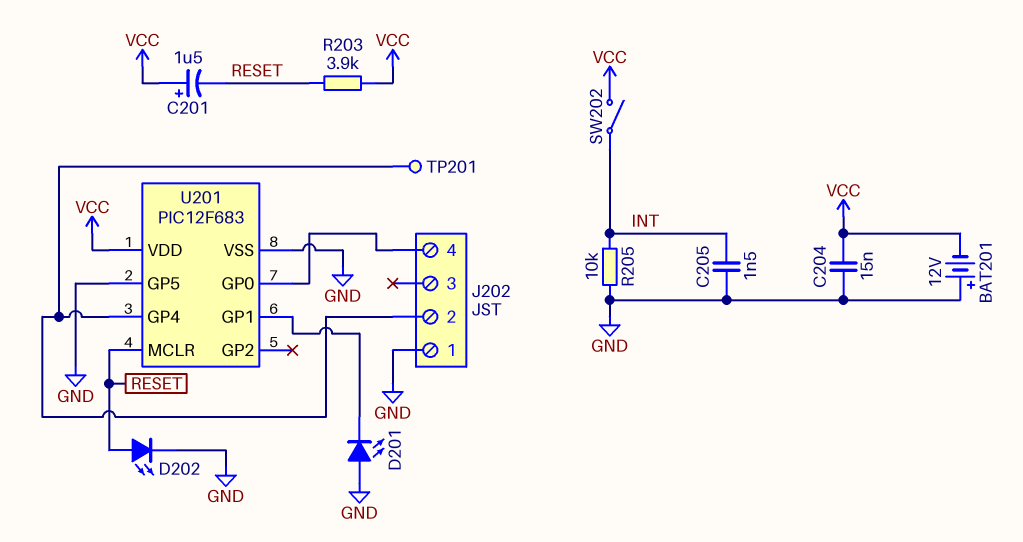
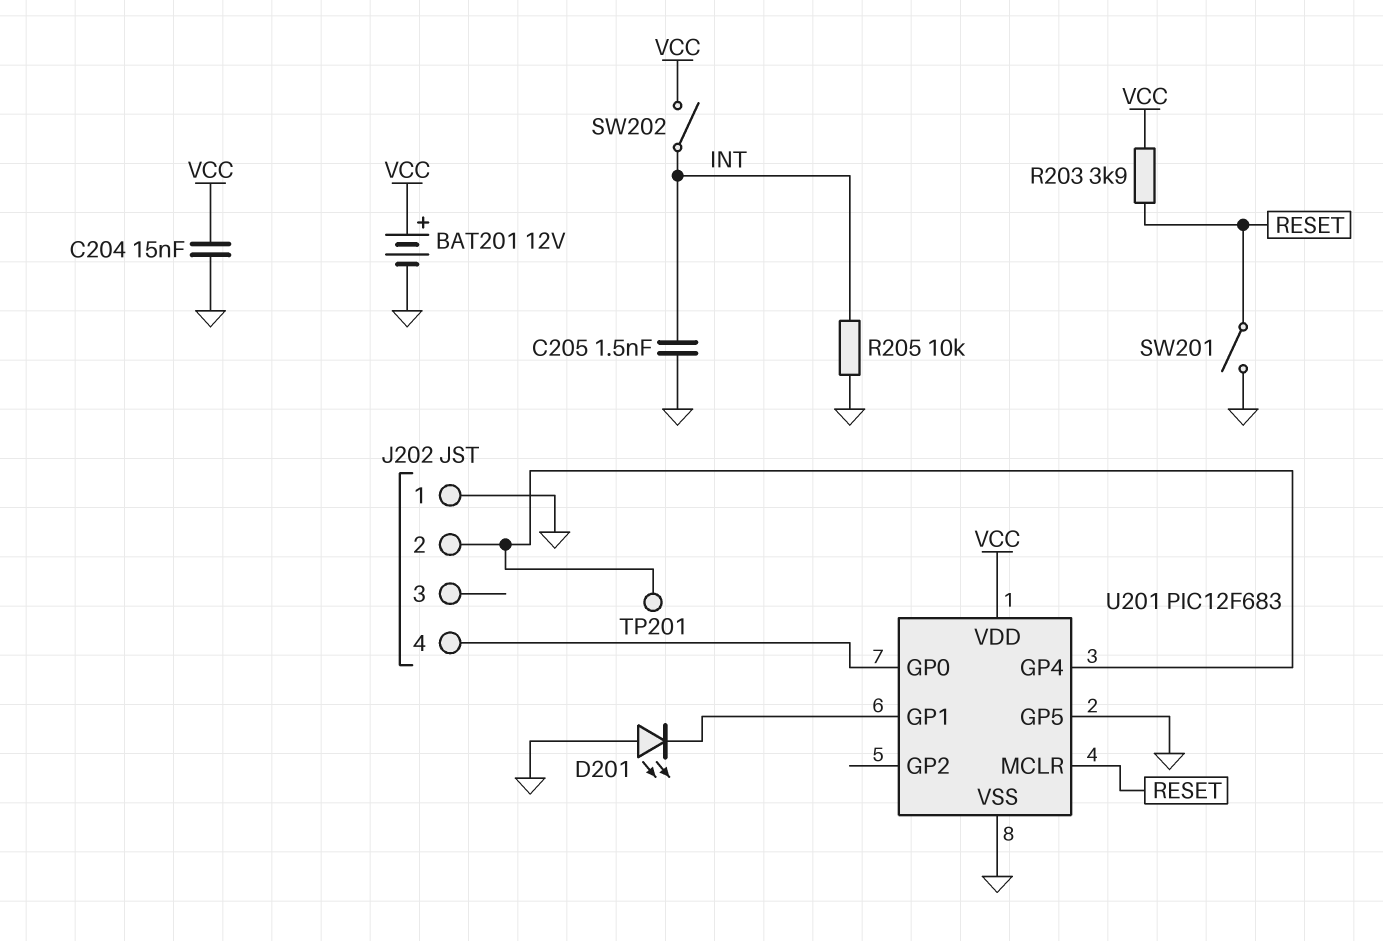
BAT201: 12V (plus GND, minus VCC) -> 12V (plus VCC, minus GND)
C201: 1.5uF (plus VCC, minus RESET) -> none
D202: LED (A RESET, K GND) -> none
SW201: none -> switch (GND, RESET)

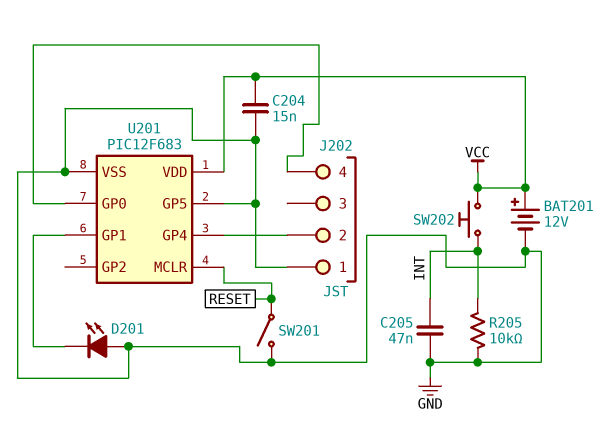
C205: 1.5nF (GND, INT) -> 47nF (GND, INT)
R203: 3.9k (RESET, VCC) -> none
SW202: switch (INT, VCC) -> button (INT, VCC)
TP201: test point (J202/2) -> none

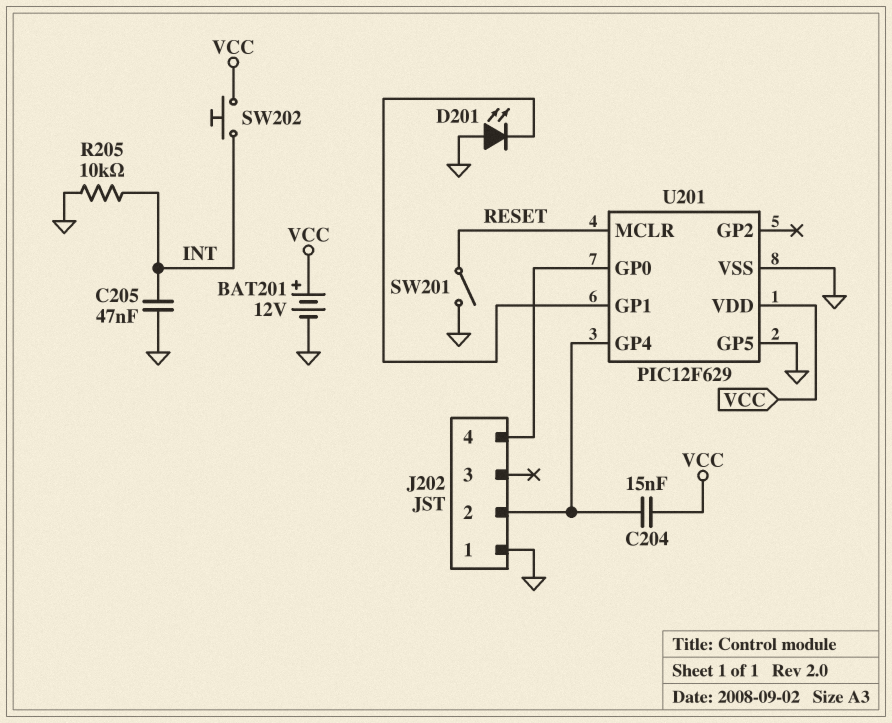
C204: 15nF (GND, VCC) -> 15nF (J202/2, VCC)
U201: PIC12F683 -> PIC12F629

